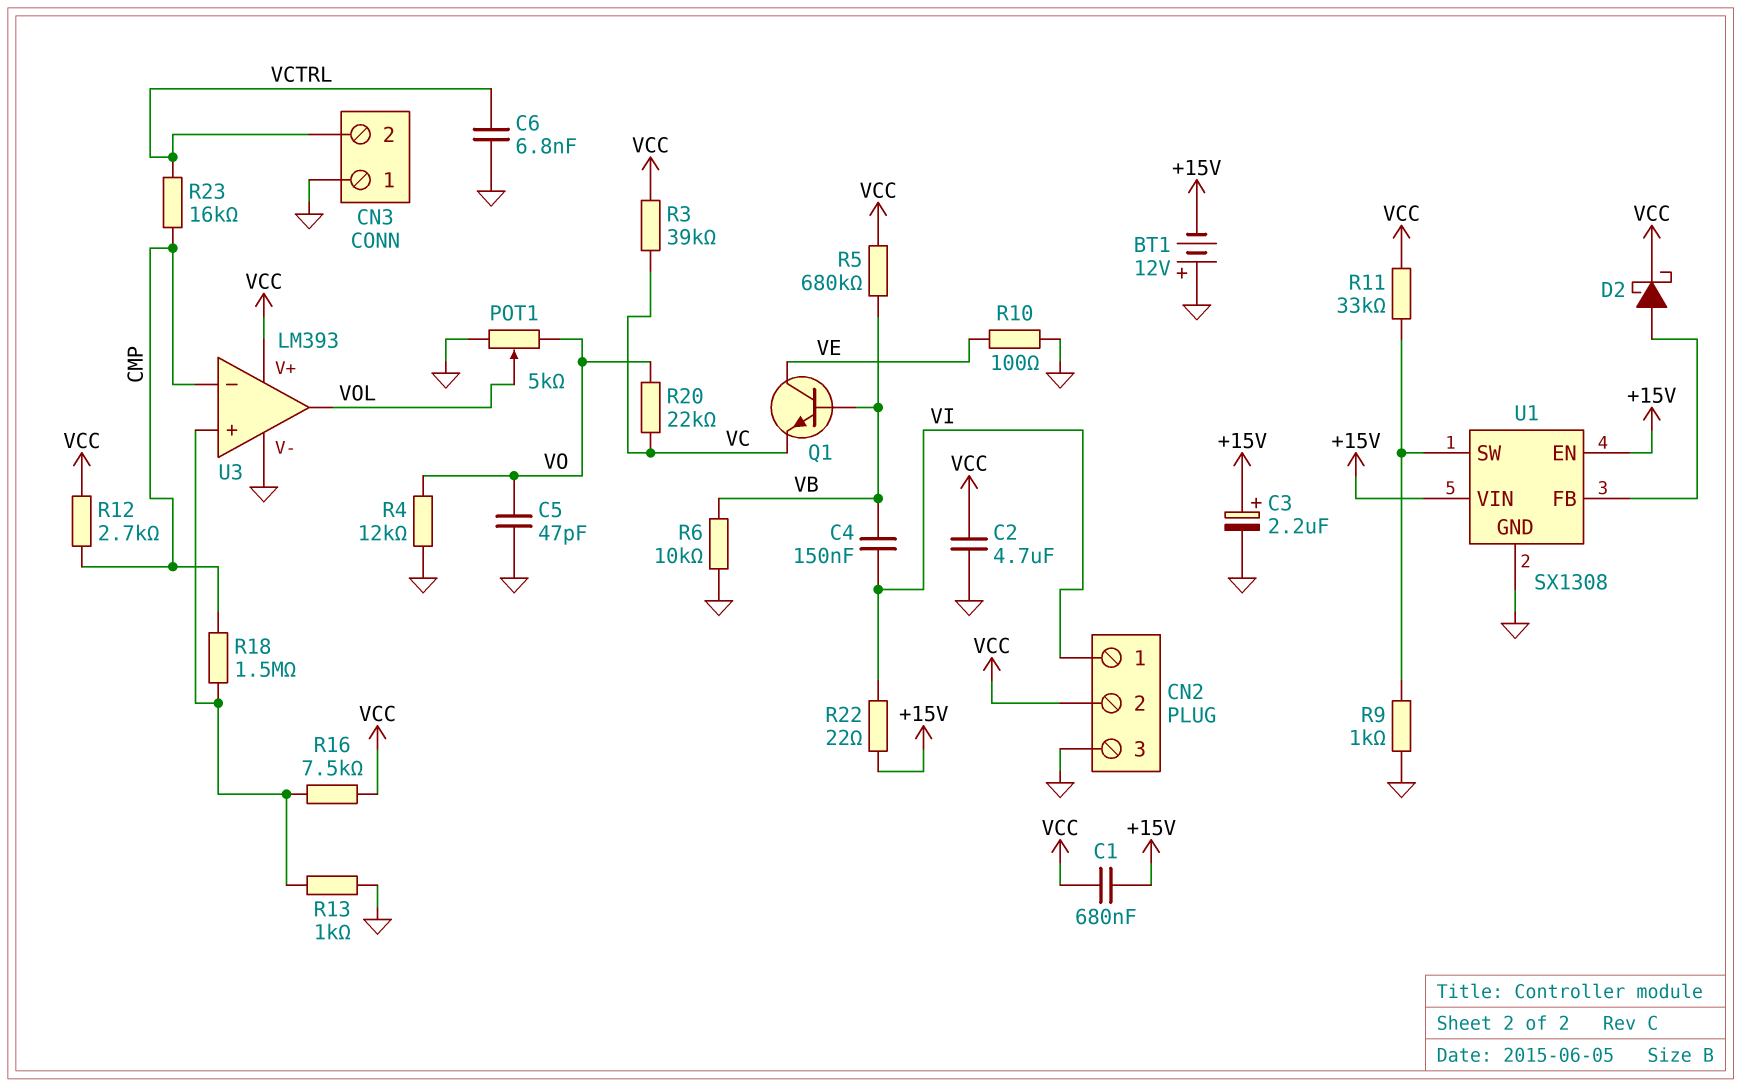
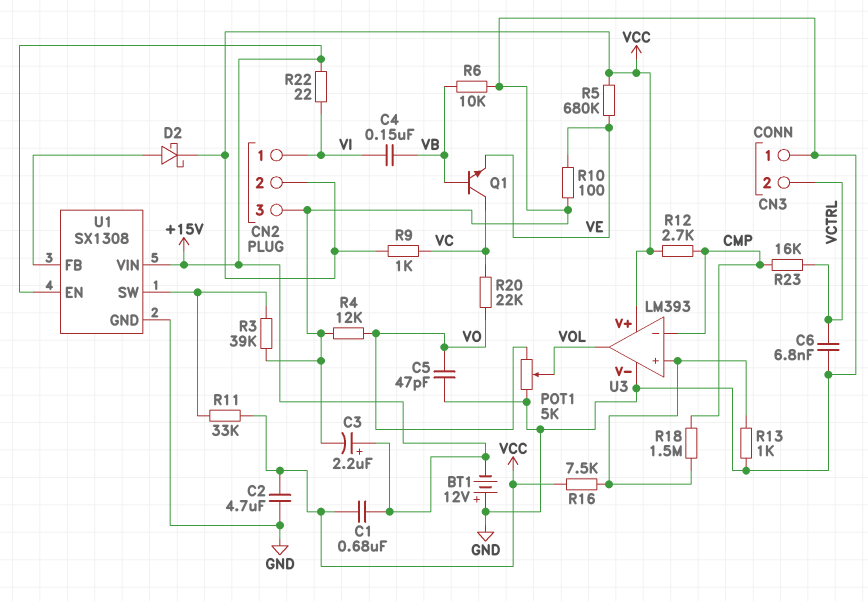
Q1: NPN (B VB, C VE, E VC) -> NPN (B VB, C VC, E VE)
R3: 39k (VC, VCC) -> 39k (GND, U1/SW)
R5: 680k (VB, VCC) -> 680k (VCC, VE)
R9: 1k (GND, U1/SW) -> 1k (VC, VCC)

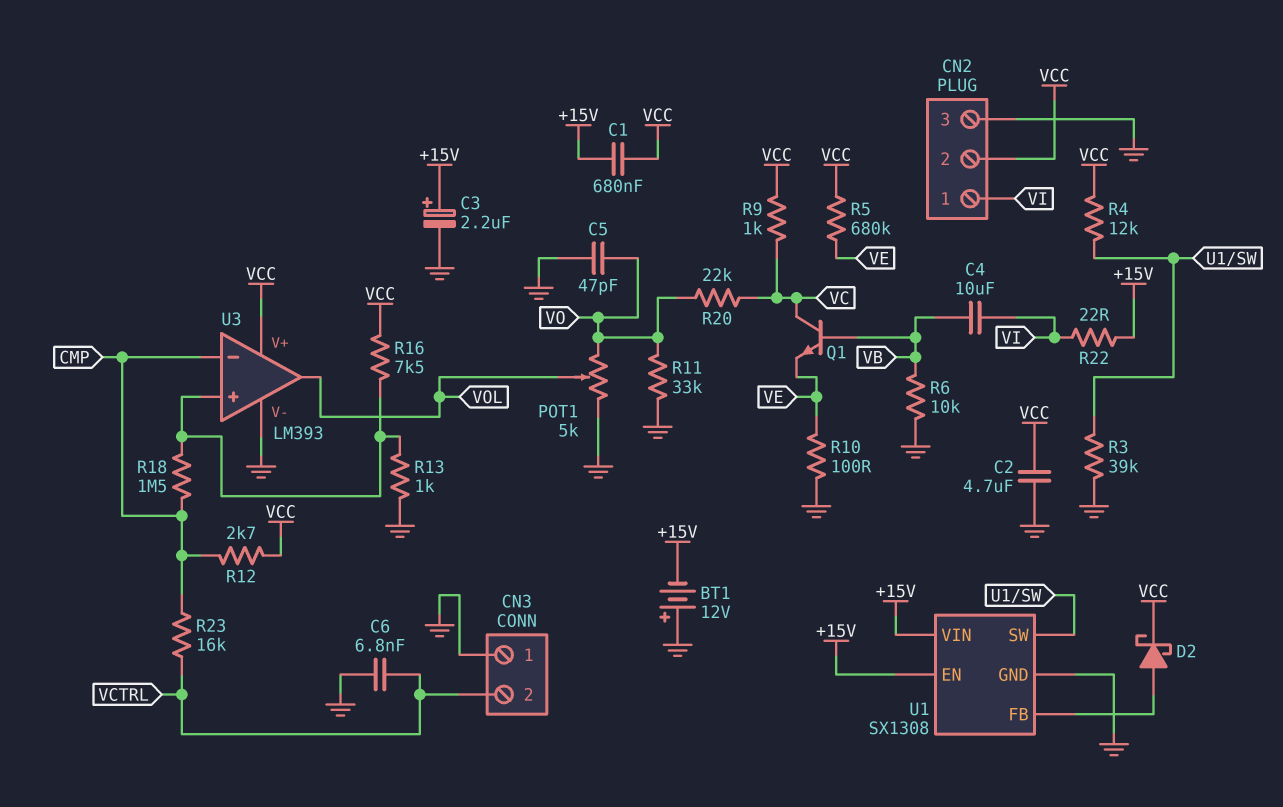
C4: 150nF (VB, VI) -> 10uF (VB, VI)
R4: 12k (GND, VO) -> 12k (U1/SW, VCC)
R11: 33k (U1/SW, VCC) -> 33k (GND, VO)

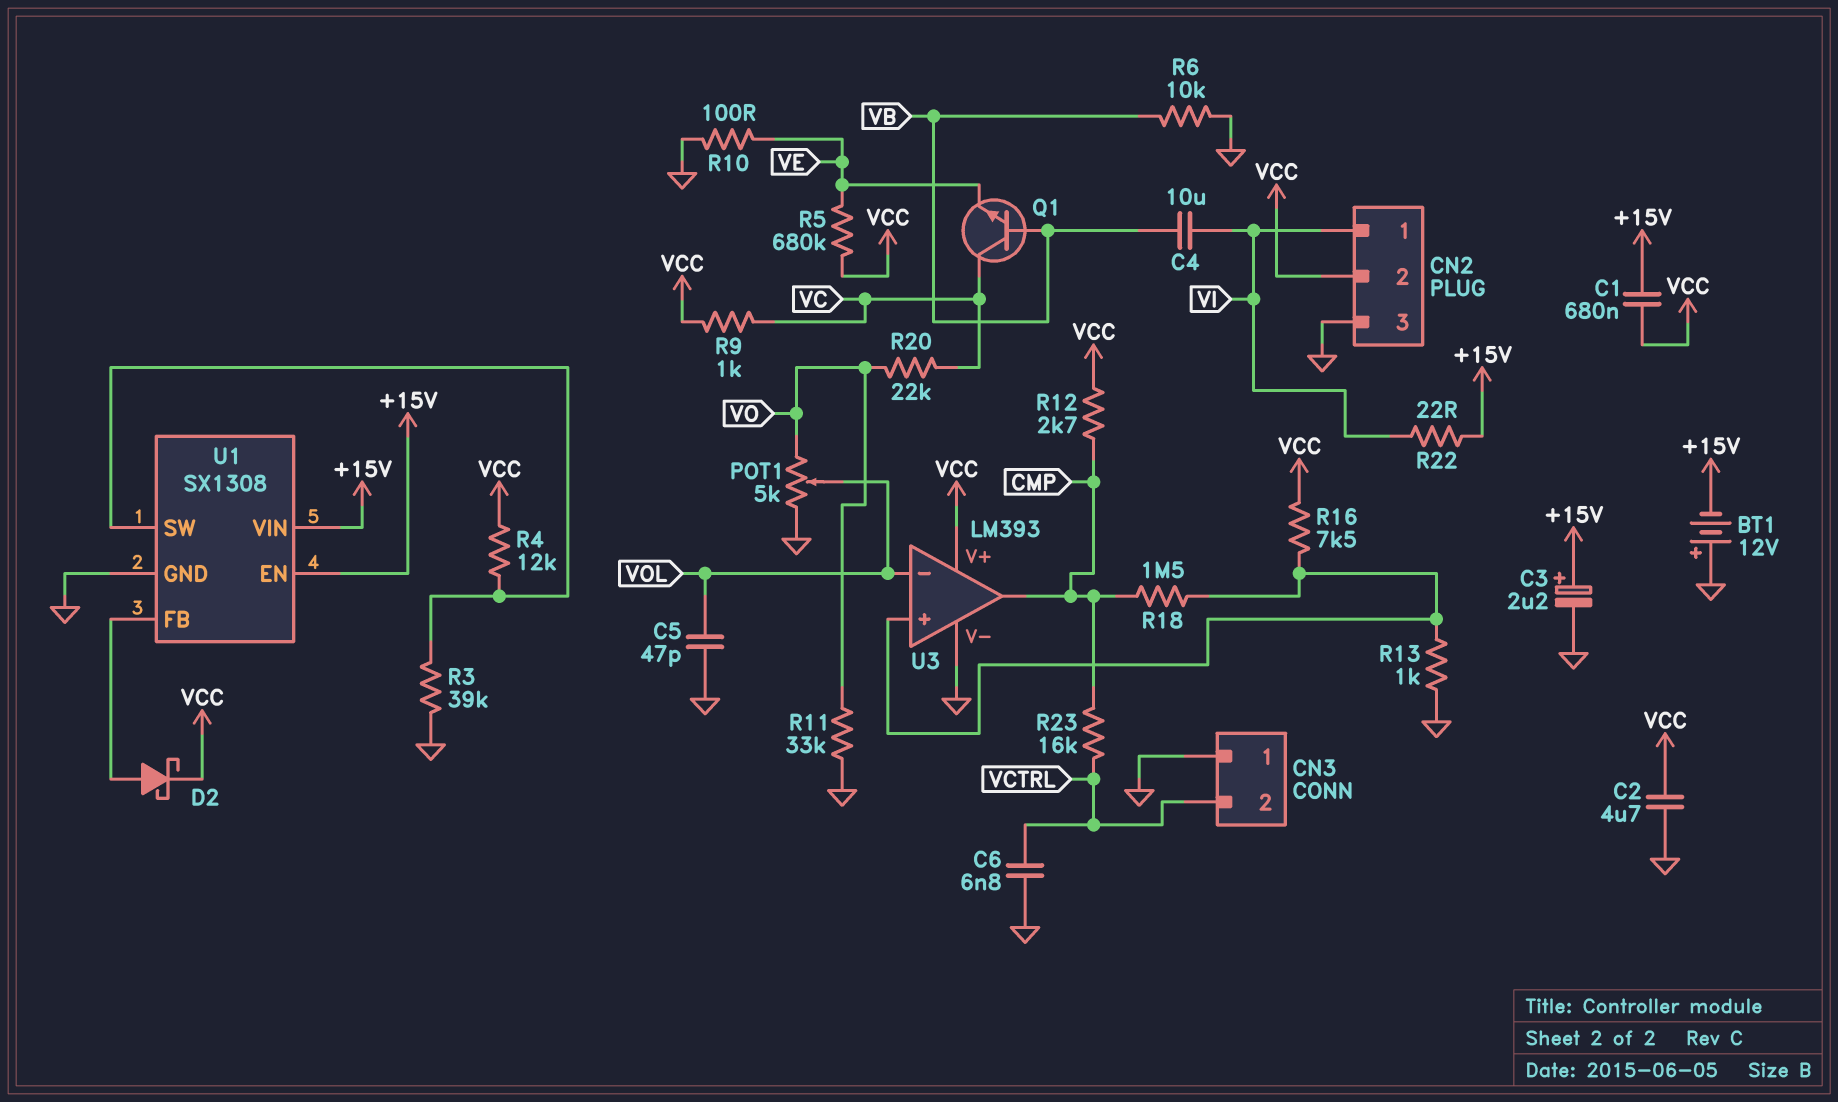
C5: 47pF (GND, VO) -> 47pF (GND, VOL)
U3 pin in-: CMP -> VOL
U3 pin out: VOL -> CMP

